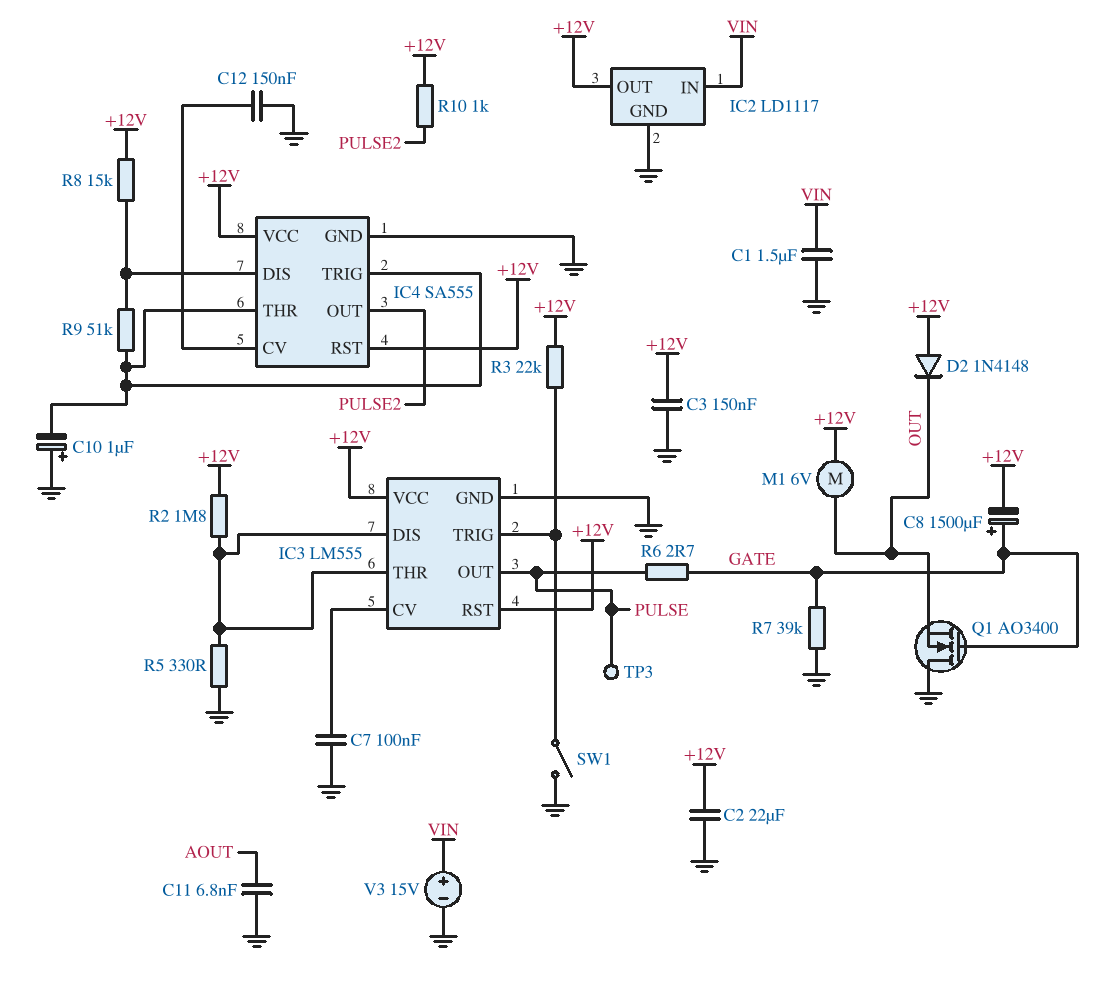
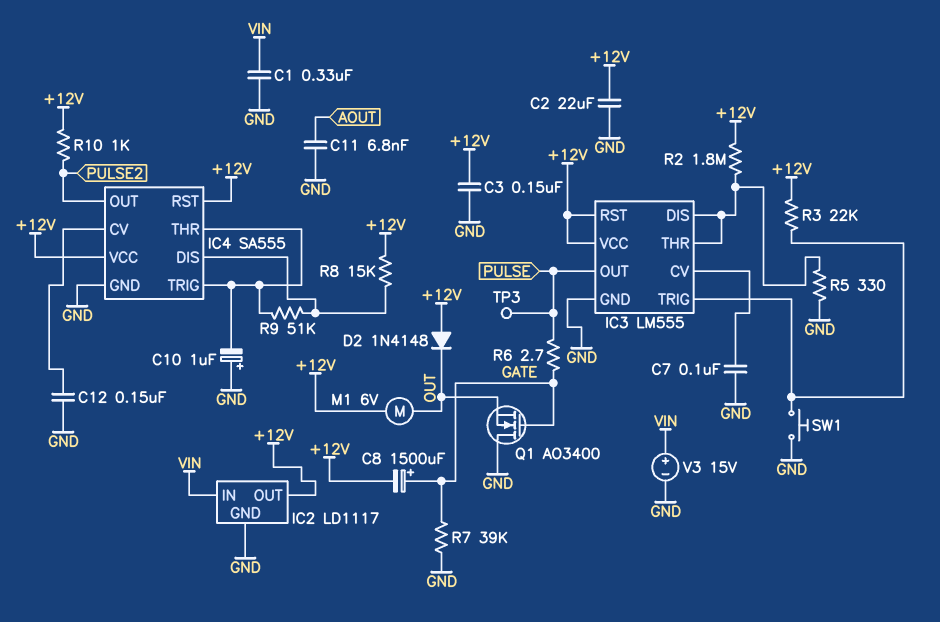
C1: 1.5uF (GND, VIN) -> 330nF (GND, VIN)
SW1: switch (GND, IC3/TRIG) -> button (GND, IC3/TRIG)

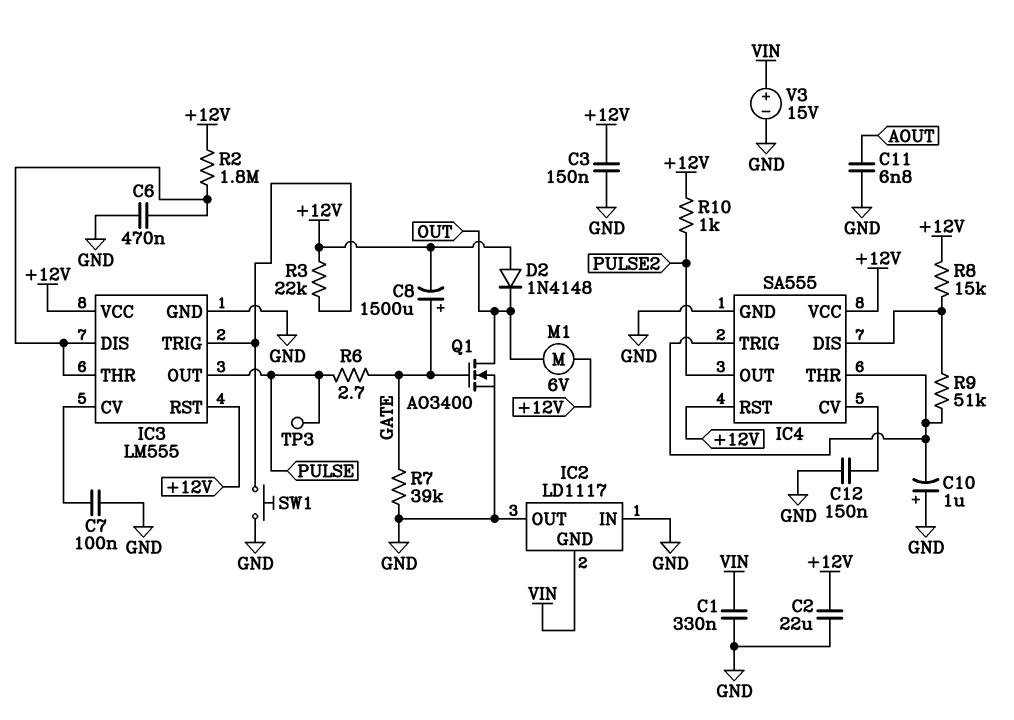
C6: none -> 470nF (GND, IC3/DIS)
IC2 pin GND: GND -> VIN
IC2 pin IN: VIN -> GND
IC2 pin OUT: +12V -> GND
Q1: NMOS AO3400 (G GATE, D GND, S OUT) -> NMOS AO3400 (G GATE, D OUT, S GND)
R5: 330 (GND, IC3/DIS) -> none

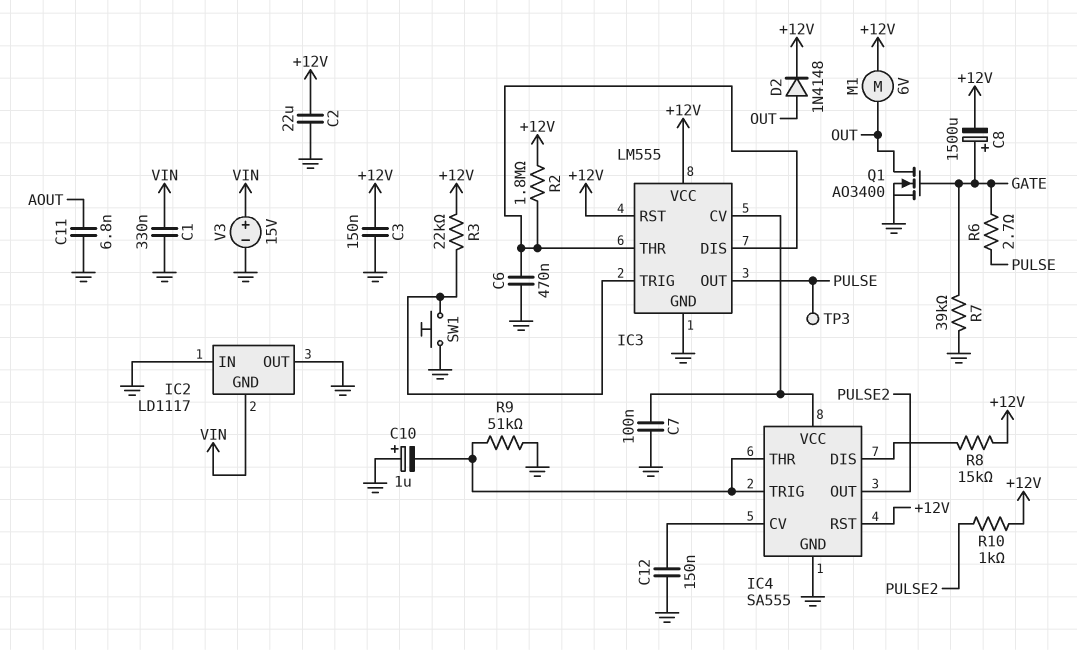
D2: diode 1N4148 (A +12V, K OUT) -> diode 1N4148 (A OUT, K +12V)
IC4 pin VCC: +12V -> IC3/CV
R9: 51k (IC4/DIS, IC4/THR) -> 51k (GND, IC4/THR)

